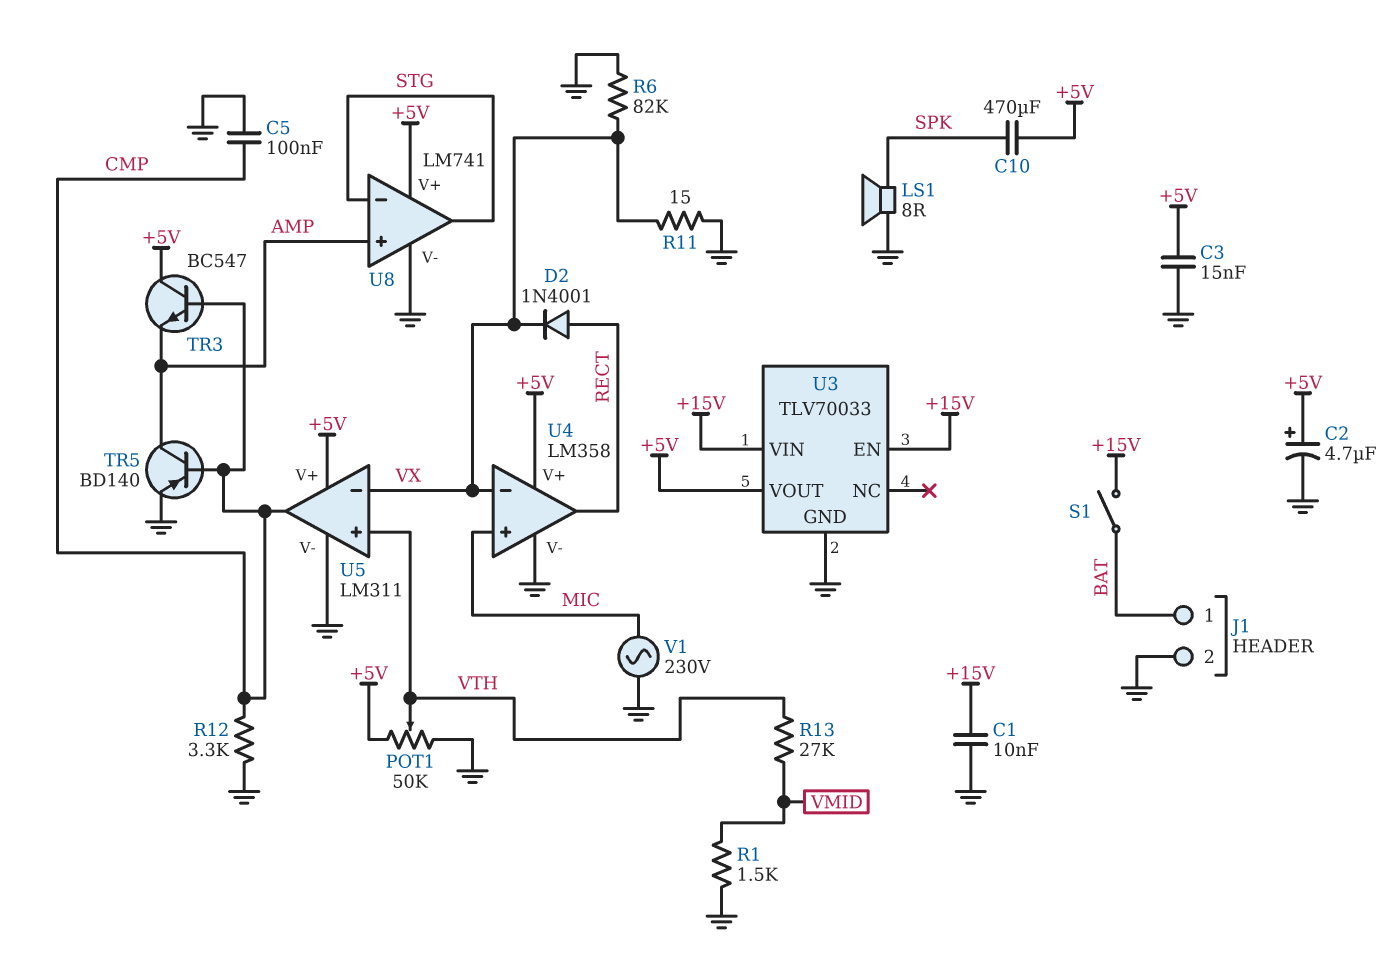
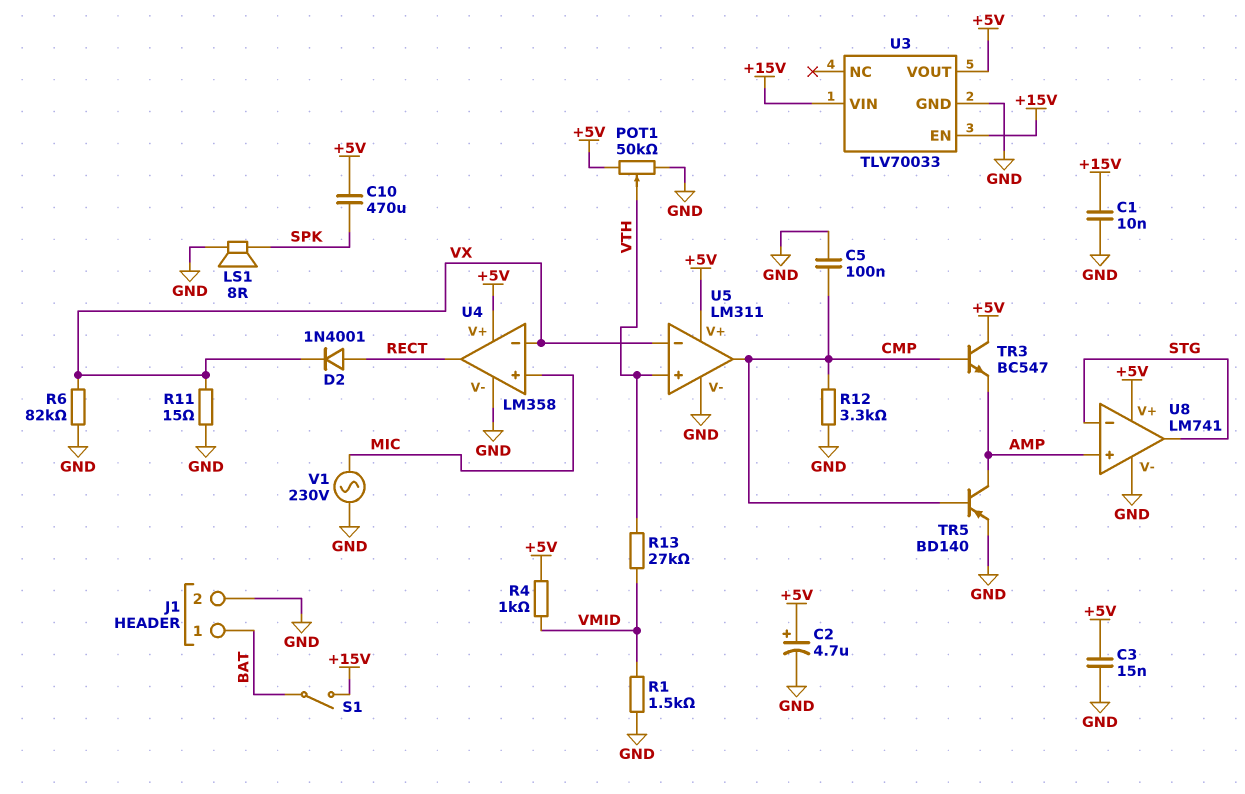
R4: none -> 1k (+5V, VMID)

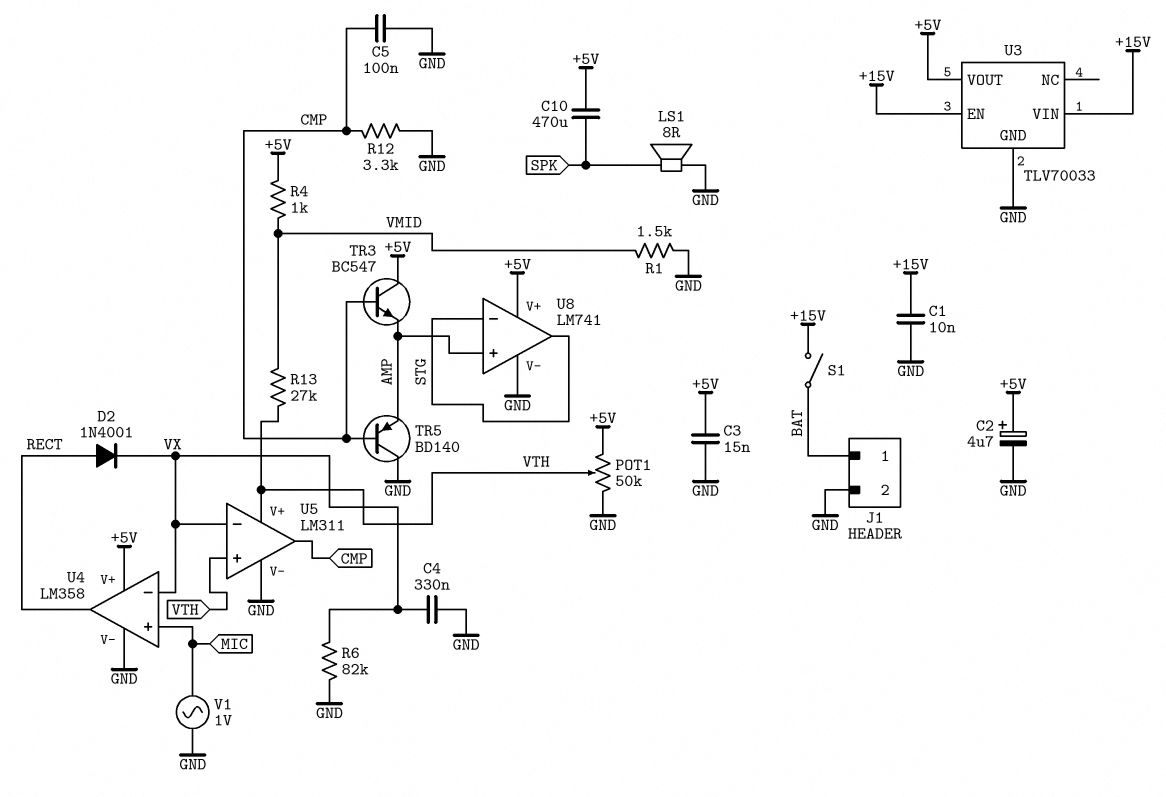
C4: none -> 330nF (GND, VX)
R11: 15 (GND, VX) -> none
TR5: PNP BD140 (B CMP, C AMP, E GND) -> PNP BD140 (B CMP, C GND, E AMP)
U5 pin V+: +5V -> VTH
V1: AC 230V (GND, MIC) -> AC 1V (GND, MIC)

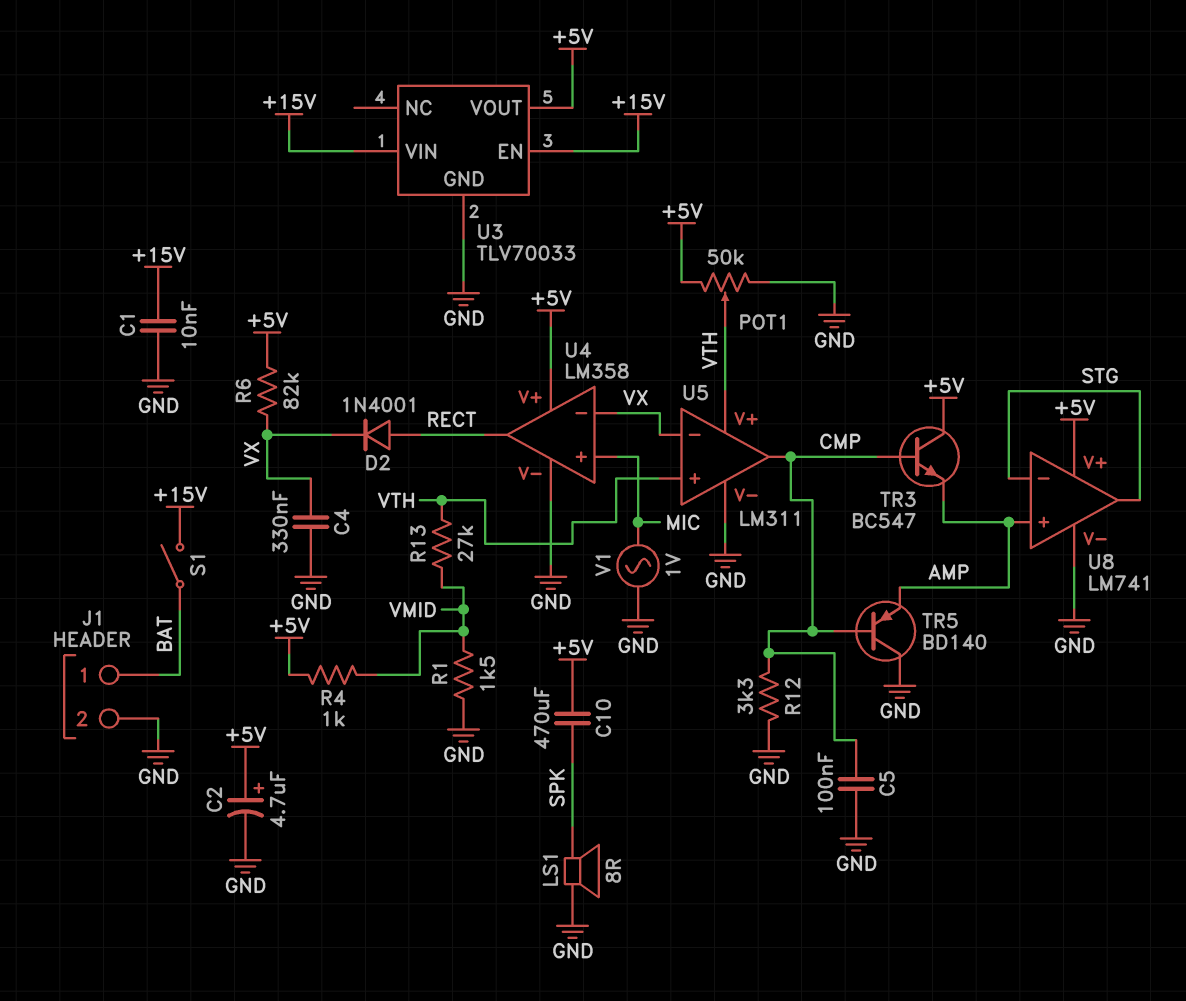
C3: 15nF (+5V, GND) -> none
R6: 82k (GND, VX) -> 82k (+5V, VX)

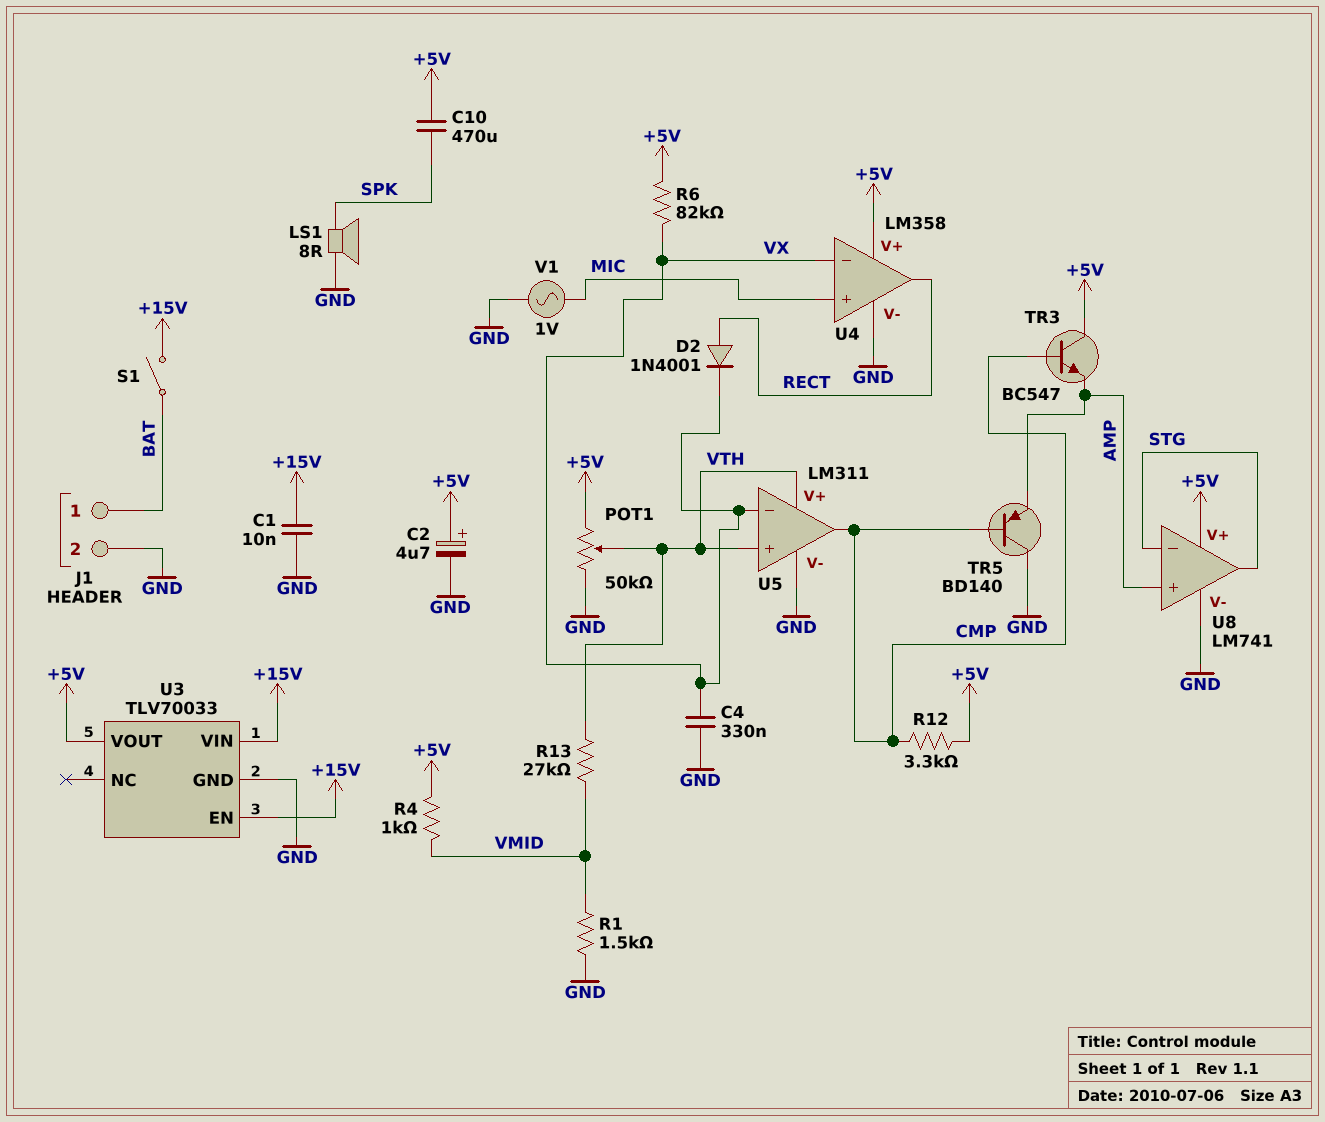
C5: 100nF (CMP, GND) -> none
R12: 3.3k (CMP, GND) -> 3.3k (+5V, CMP)

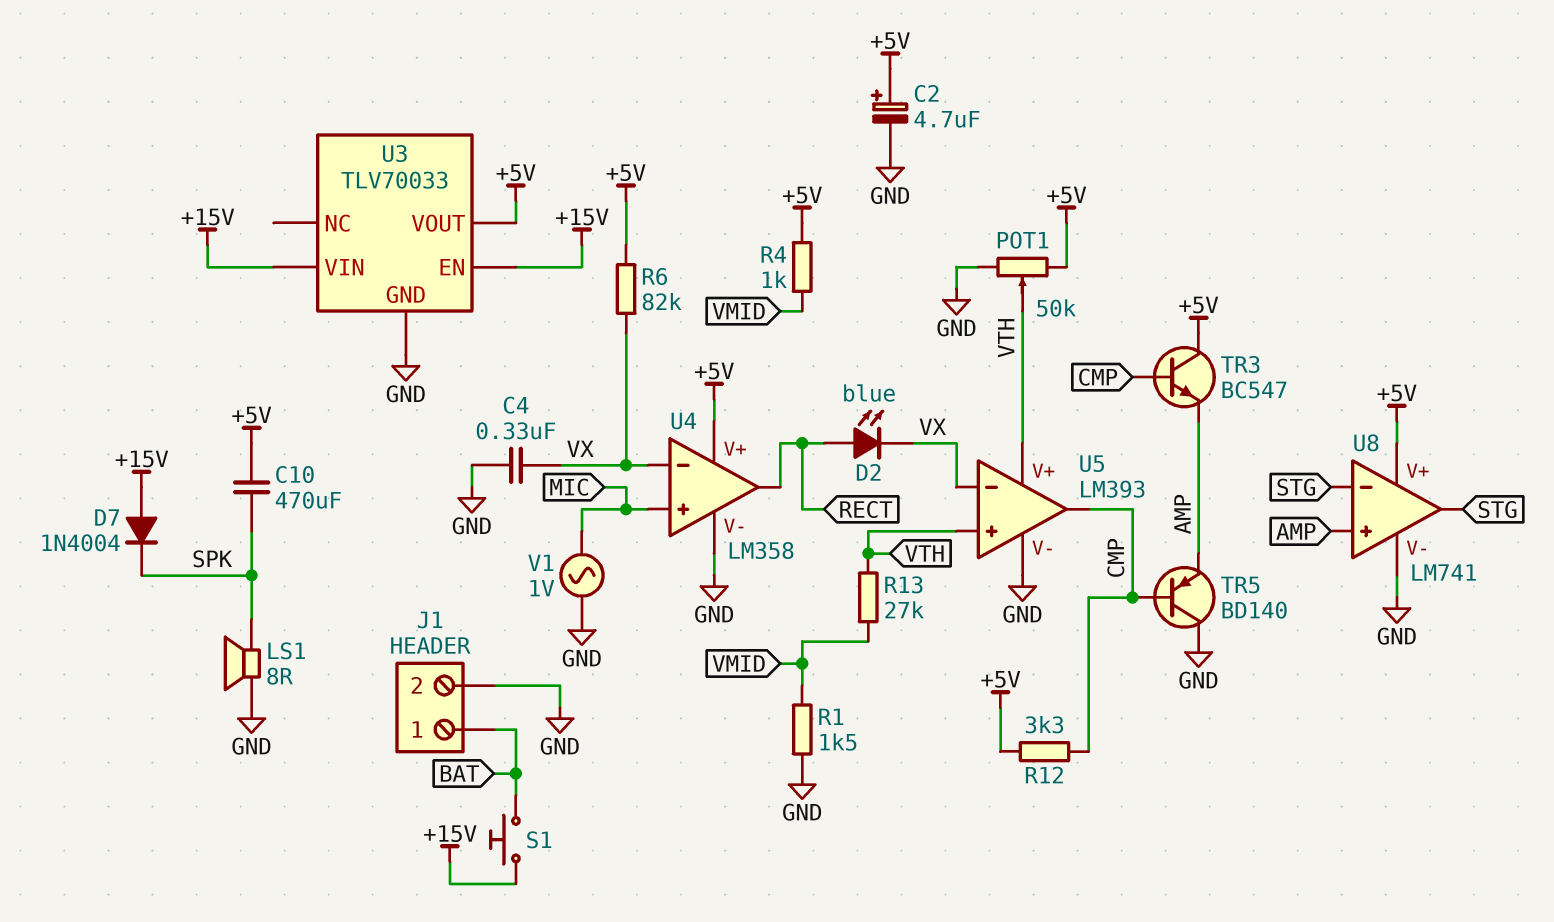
C1: 10nF (+15V, GND) -> none
D2: diode 1N4001 (A RECT, K VX) -> LED blue (A RECT, K VX)
D7: none -> diode 1N4004 (A +15V, K SPK)
S1: switch (+15V, BAT) -> button (+15V, BAT)
U5: LM311 -> LM393

